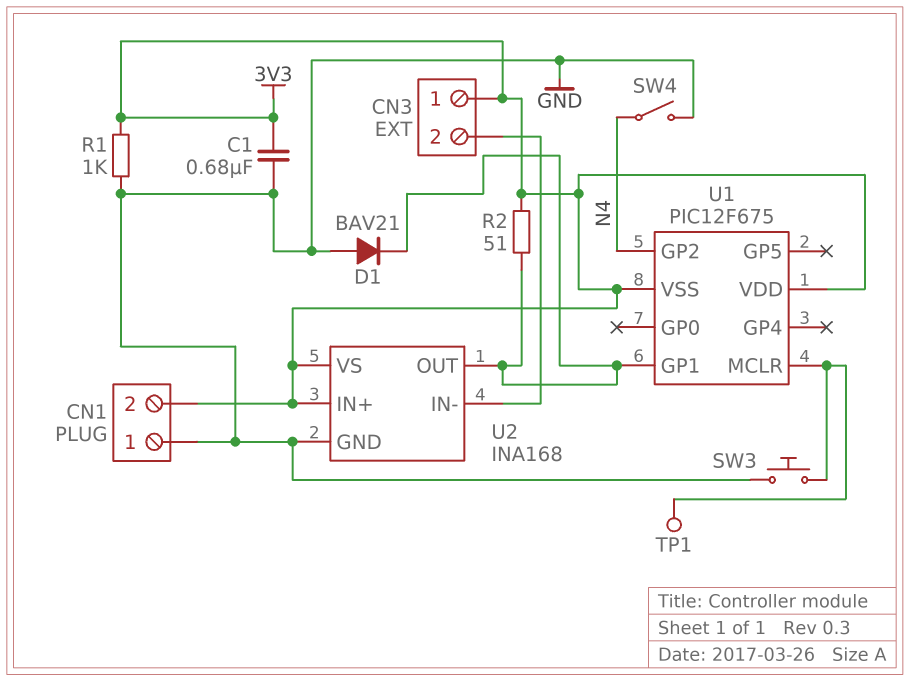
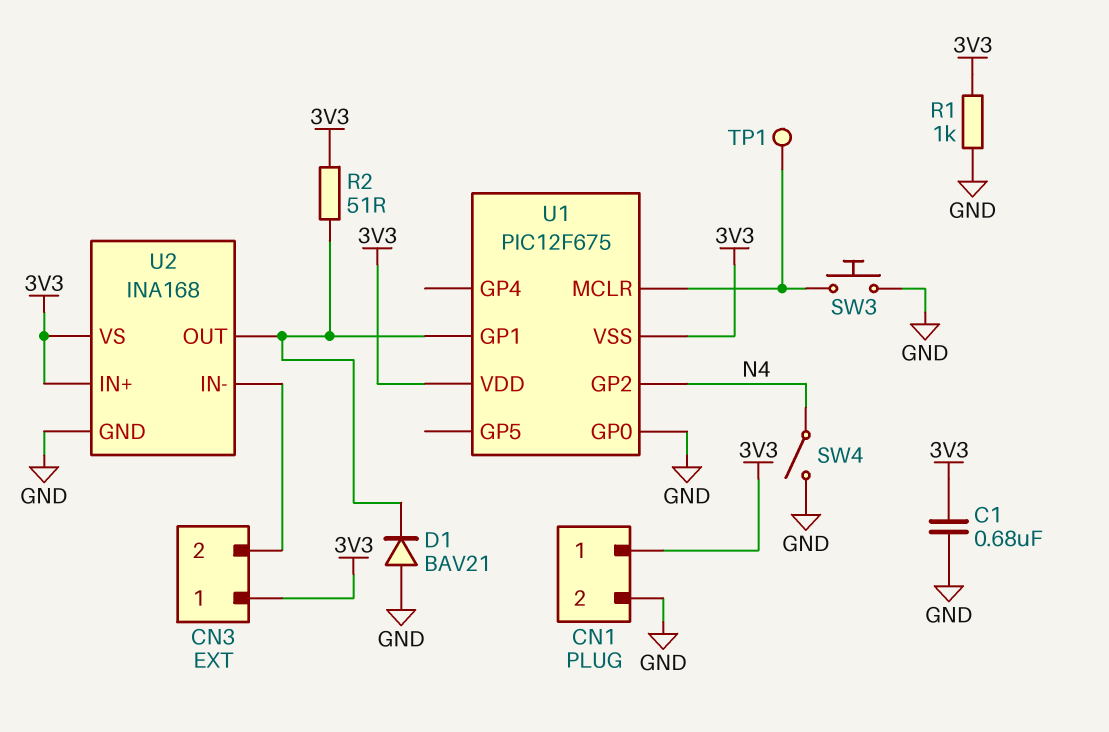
CN1 pin 1: GND -> 3V3
CN1 pin 2: 3V3 -> GND
U1 pin GP0: none -> GND

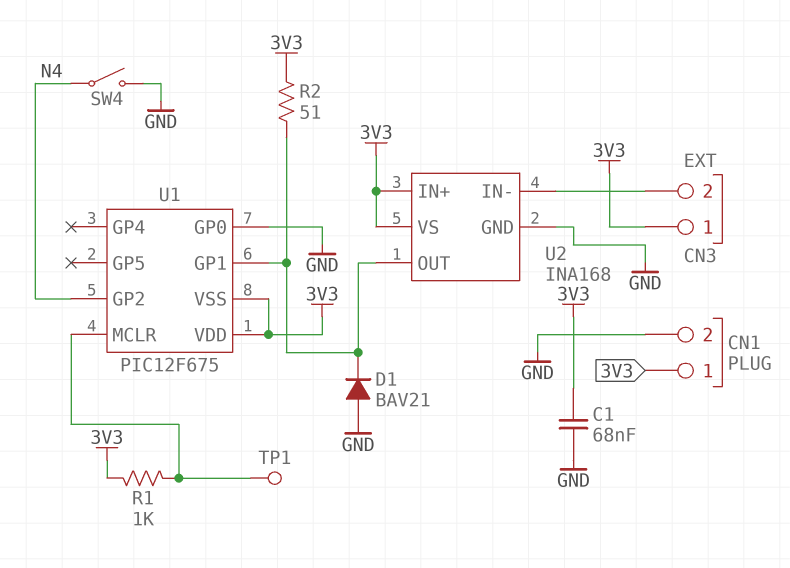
C1: 680nF (3V3, GND) -> 68nF (3V3, GND)
R1: 1k (3V3, GND) -> 1k (3V3, U1/MCLR)
SW3: button (GND, U1/MCLR) -> none

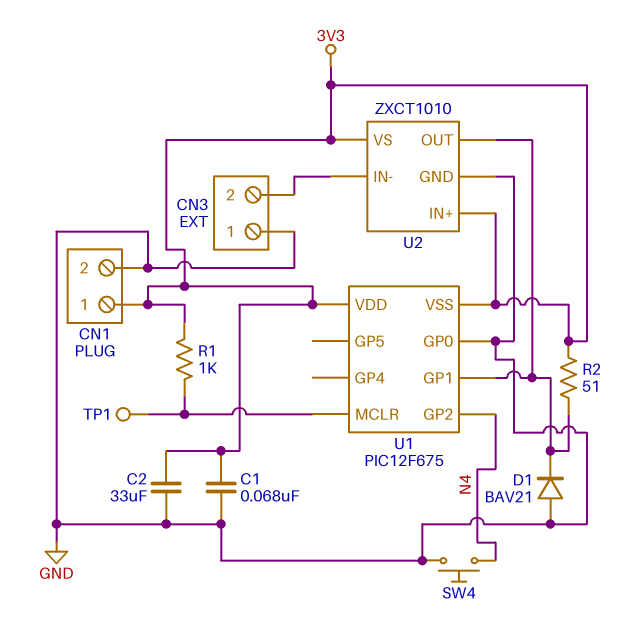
C2: none -> 33uF (3V3, GND)
CN3 pin 1: 3V3 -> GND
SW4: switch (GND, N4) -> button (GND, N4)
U2: INA168 -> ZXCT1010

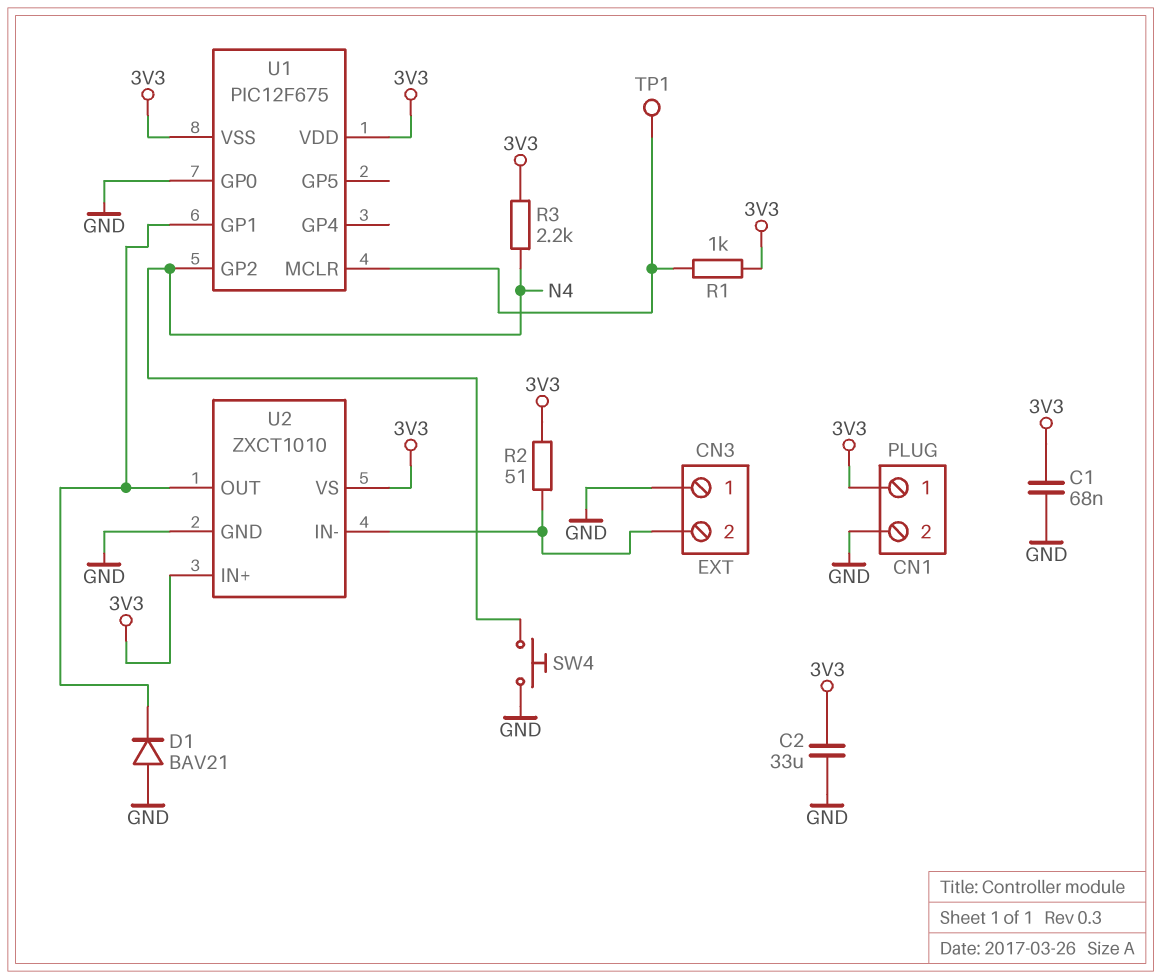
R2: 51 (3V3, U1/GP1) -> 51 (3V3, CN3/2)
R3: none -> 2.2k (3V3, N4)

